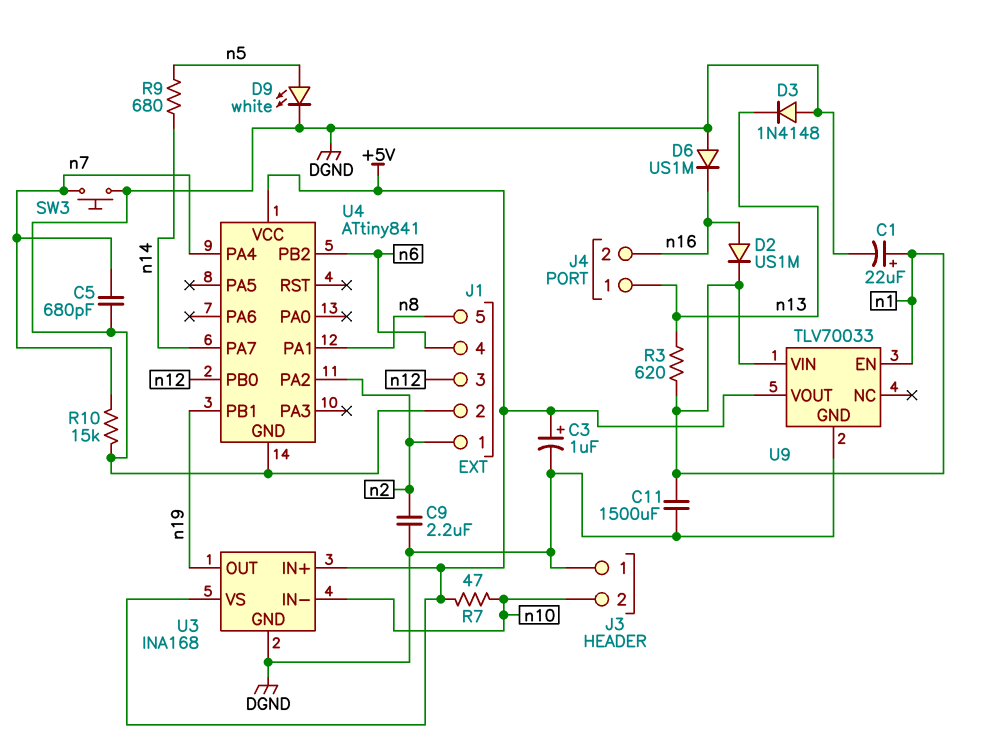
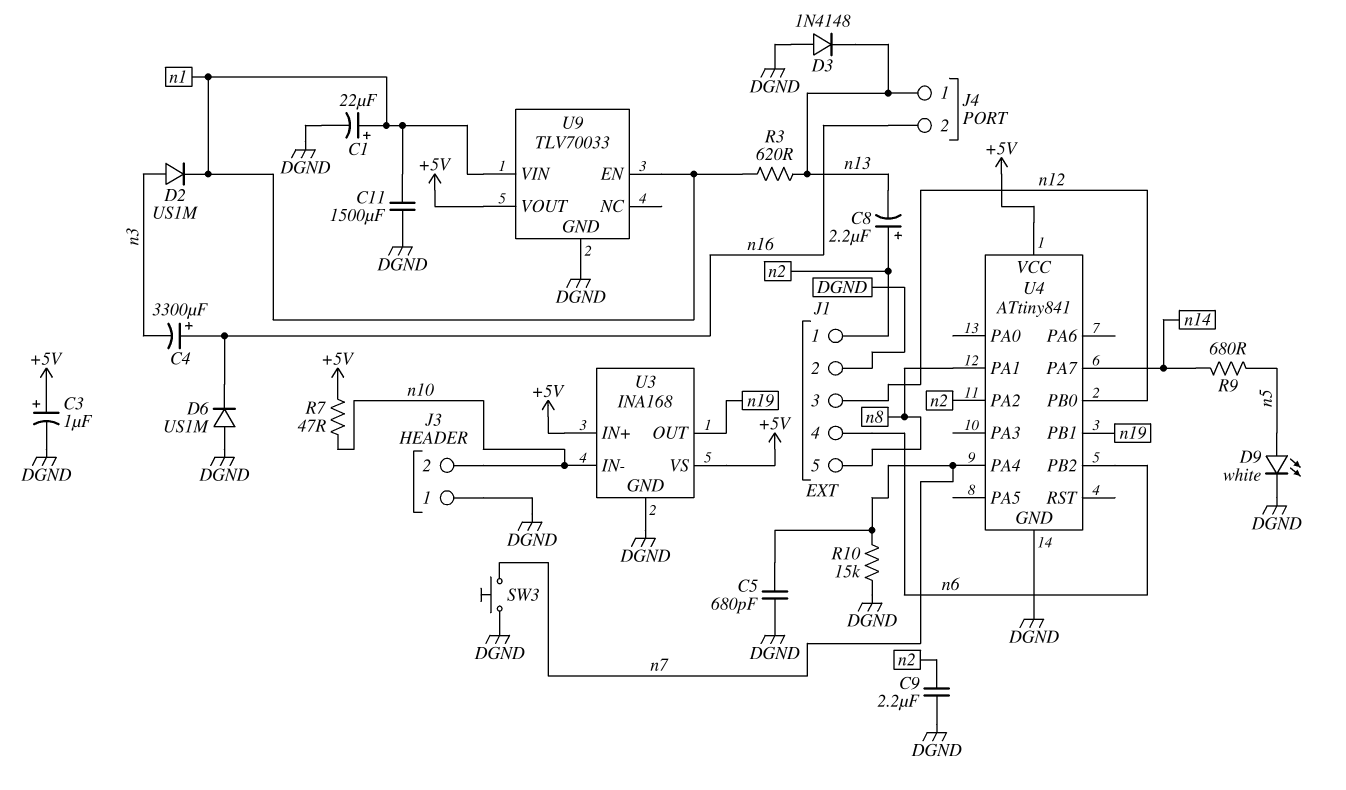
C4: none -> 3300uF (plus n16, minus n3)
C8: none -> 2.2uF (plus n2, minus n13)
D2: diode US1M (A n16, K n1) -> diode US1M (A n3, K n1)

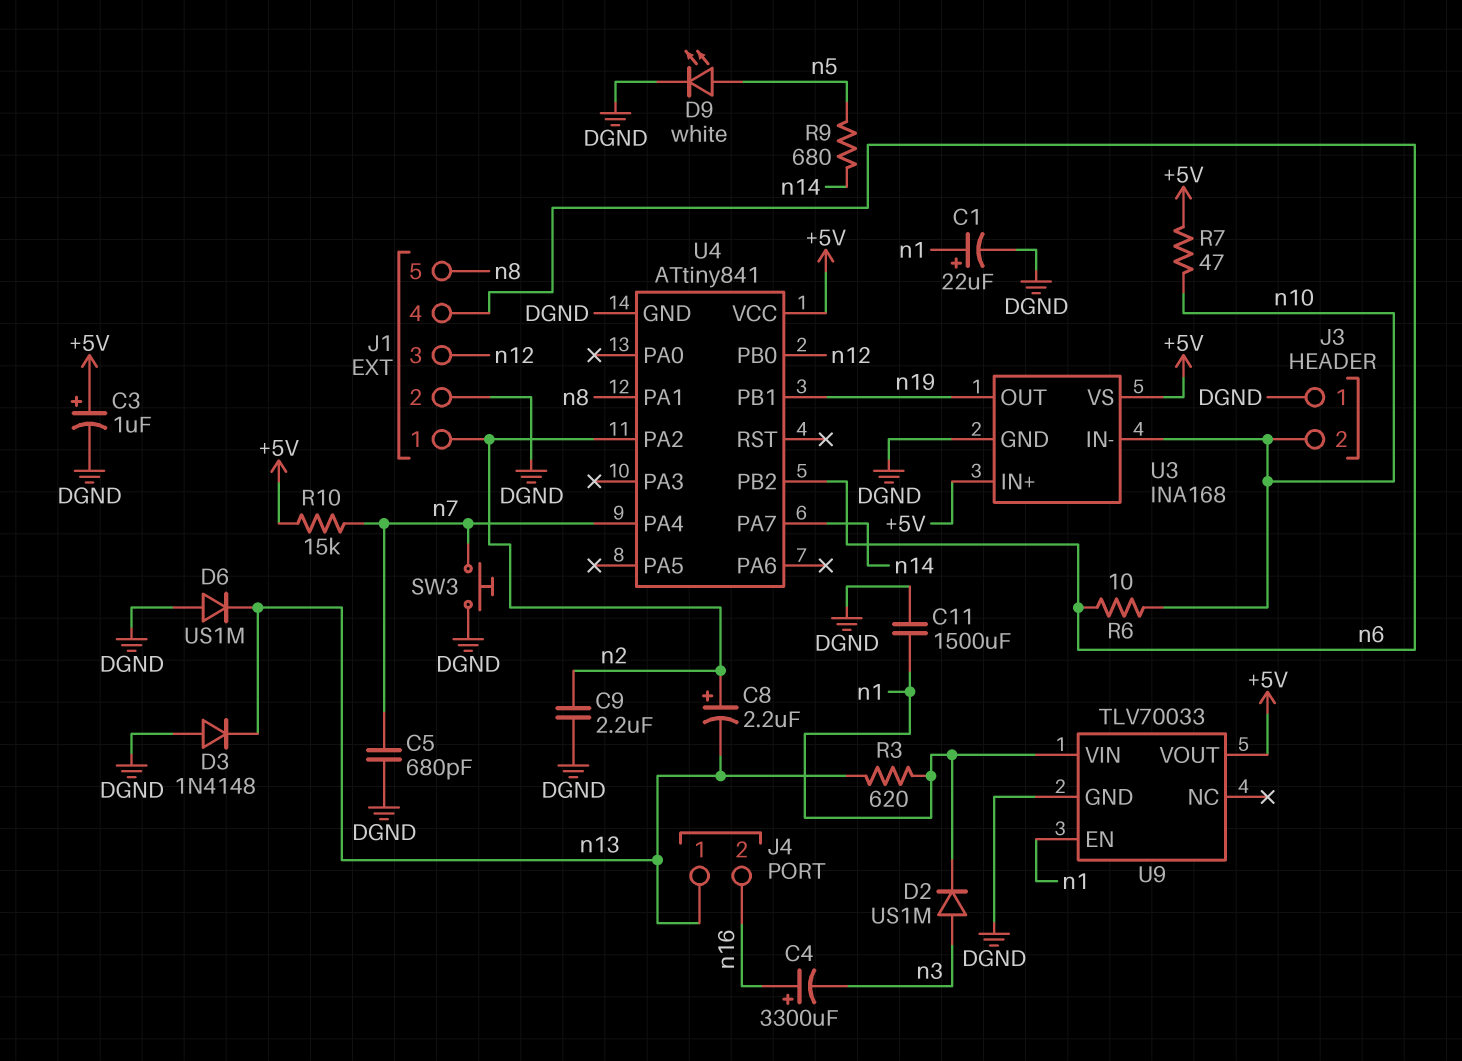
D6: diode US1M (A DGND, K n16) -> diode US1M (A DGND, K n13)
R6: none -> 10 (n6, n10)
R10: 15k (DGND, n7) -> 15k (+5V, n7)

